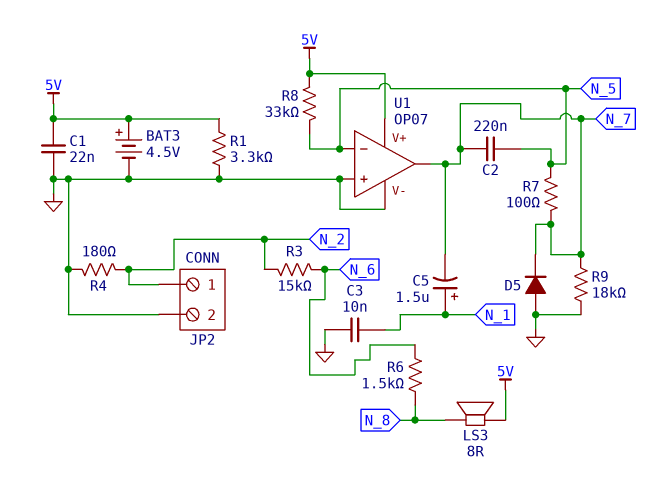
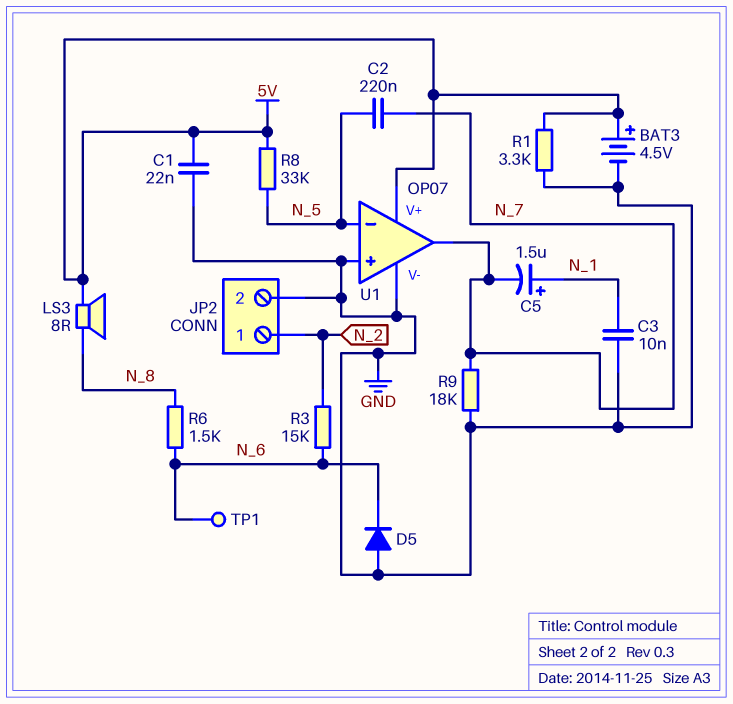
D5: diode (A GND, K N_7) -> diode (A GND, K N_6)
R4: 180 (GND, N_2) -> none
R7: 100 (N_5, N_7) -> none
TP1: none -> test point (N_6)

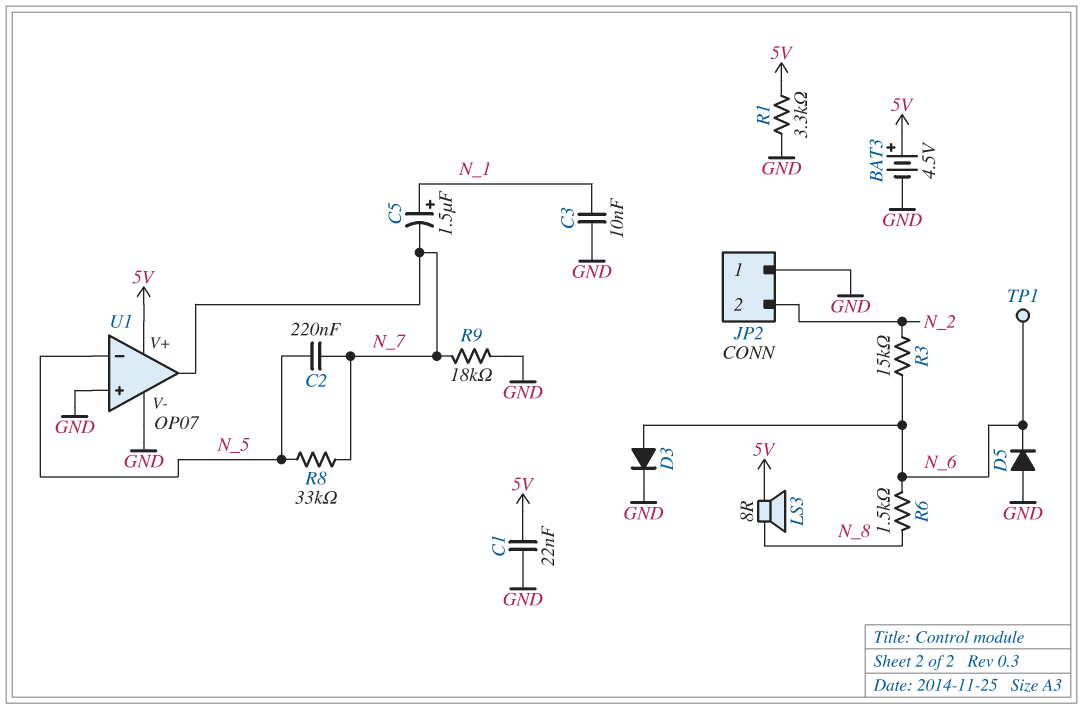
D3: none -> diode (A N_6, K GND)
JP2 pin 1: N_2 -> GND
JP2 pin 2: GND -> N_2
R8: 33k (5V, N_5) -> 33k (N_5, N_7)

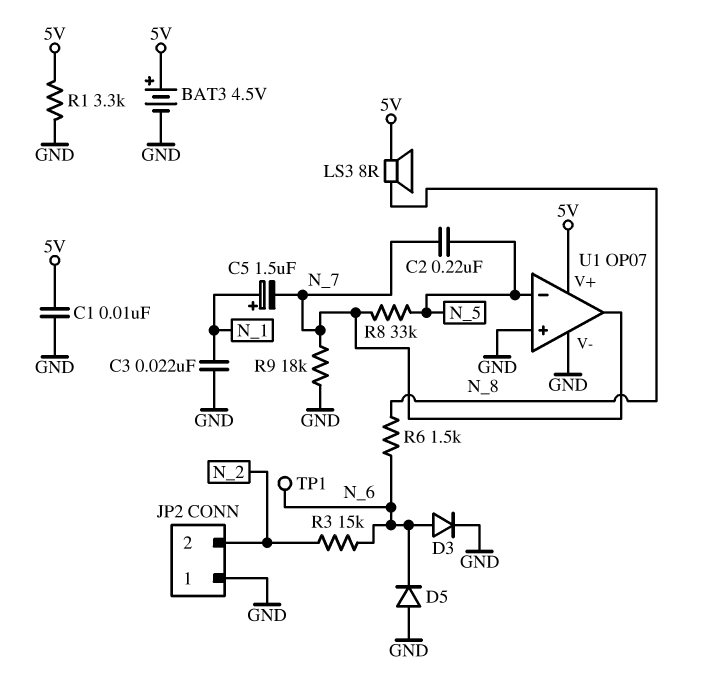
C1: 22nF (5V, GND) -> 10nF (5V, GND)
C3: 10nF (GND, N_1) -> 22nF (GND, N_1)

